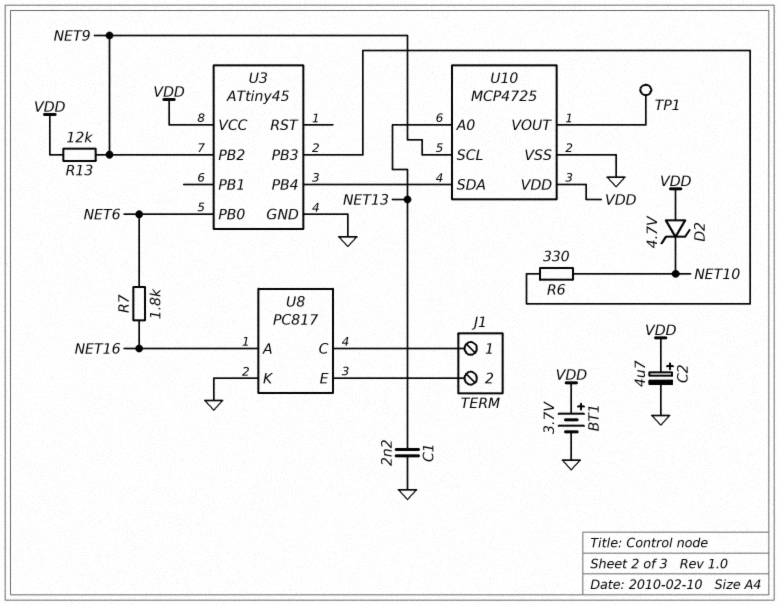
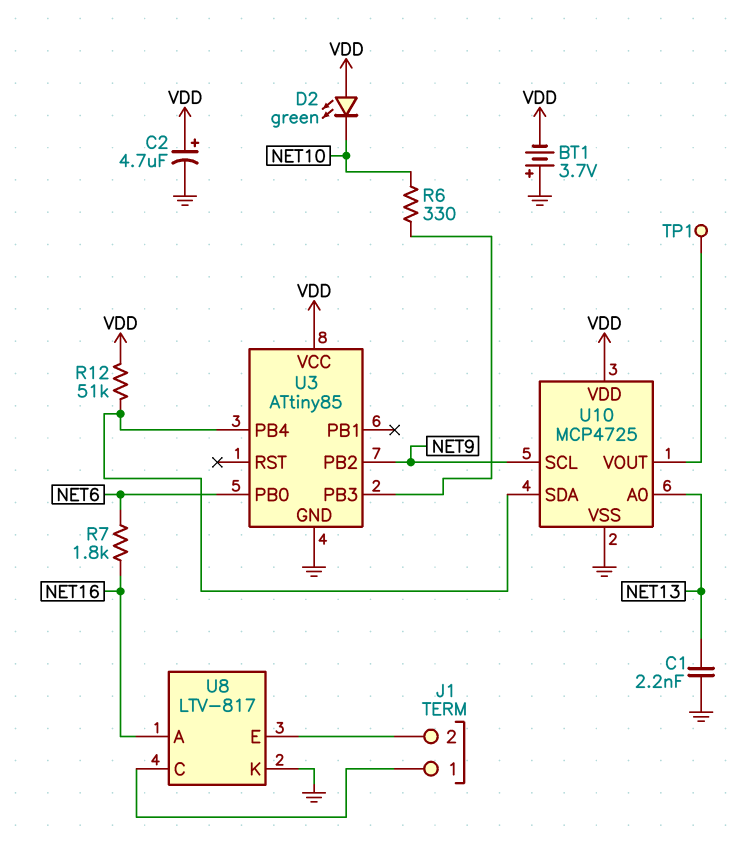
BT1: 3.7V (plus VDD, minus GND) -> 3.7V (plus GND, minus VDD)
D2: zener 4.7V (A VDD, K NET10) -> LED green (A VDD, K NET10)
R12: none -> 51k (U3/PB4, VDD)
R13: 12k (NET9, VDD) -> none
U3: ATtiny45 -> ATtiny85
U8: PC817 -> LTV-817

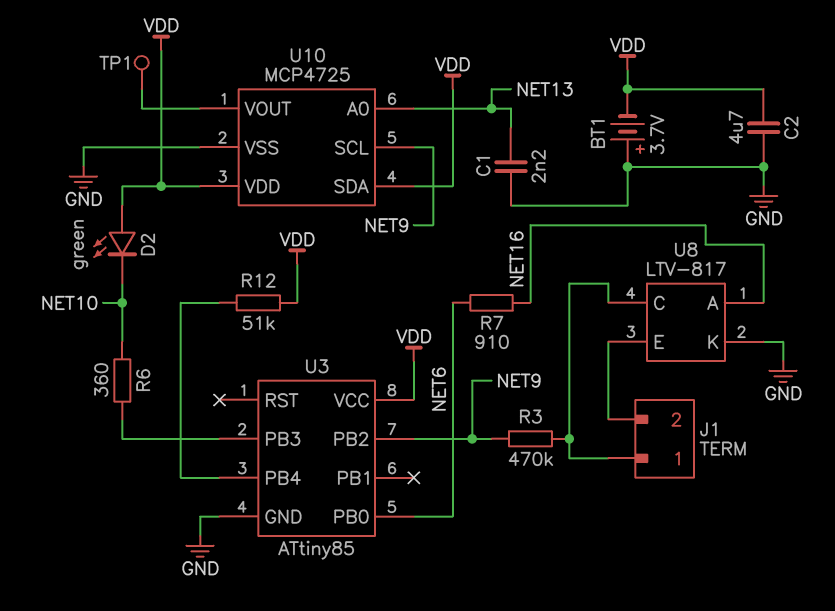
C2: 4.7uF (plus VDD, minus GND) -> 4.7uF (GND, VDD)
R3: none -> 470k (J1/1, NET9)
R6: 330 (NET10, U3/PB3) -> 360 (NET10, U3/PB3)
R7: 1.8k (NET6, NET16) -> 910 (NET6, NET16)
U10 pin SDA: U3/PB4 -> VDD

